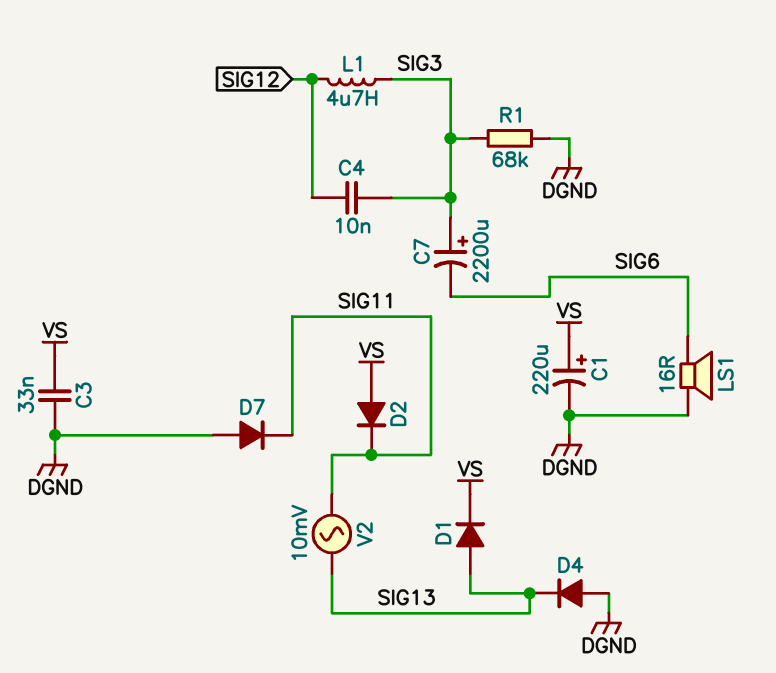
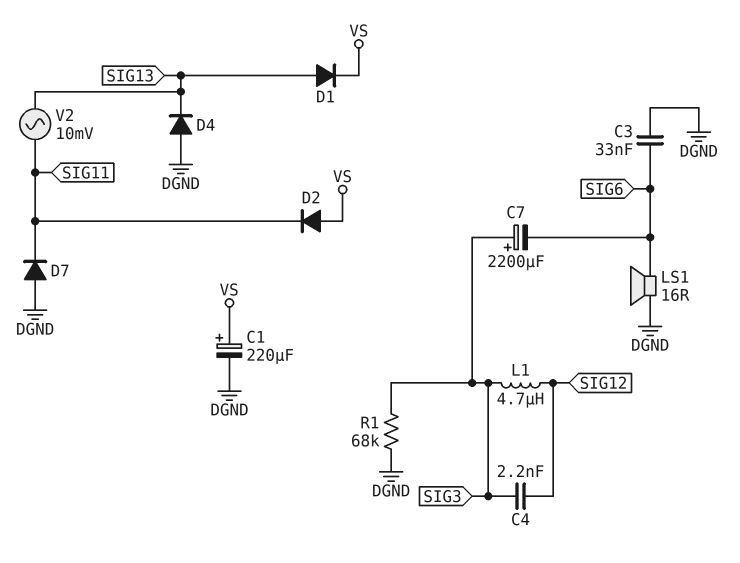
C3: 33nF (DGND, VS) -> 33nF (DGND, SIG6)
C4: 10nF (SIG3, SIG12) -> 2.2nF (SIG3, SIG12)

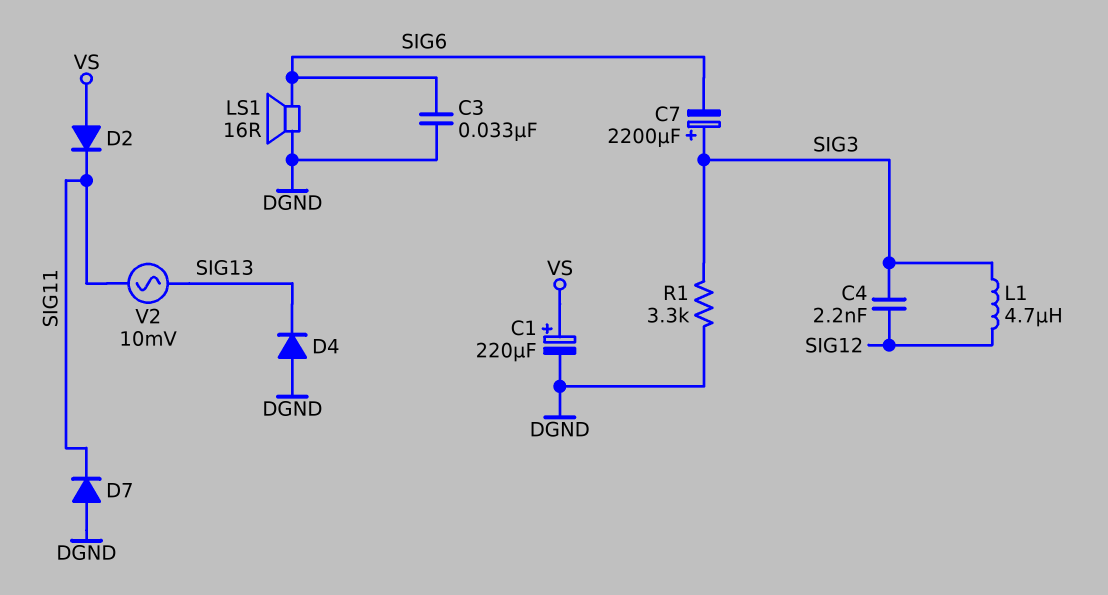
D1: diode (A SIG13, K VS) -> none
R1: 68k (DGND, SIG3) -> 3.3k (DGND, SIG3)

